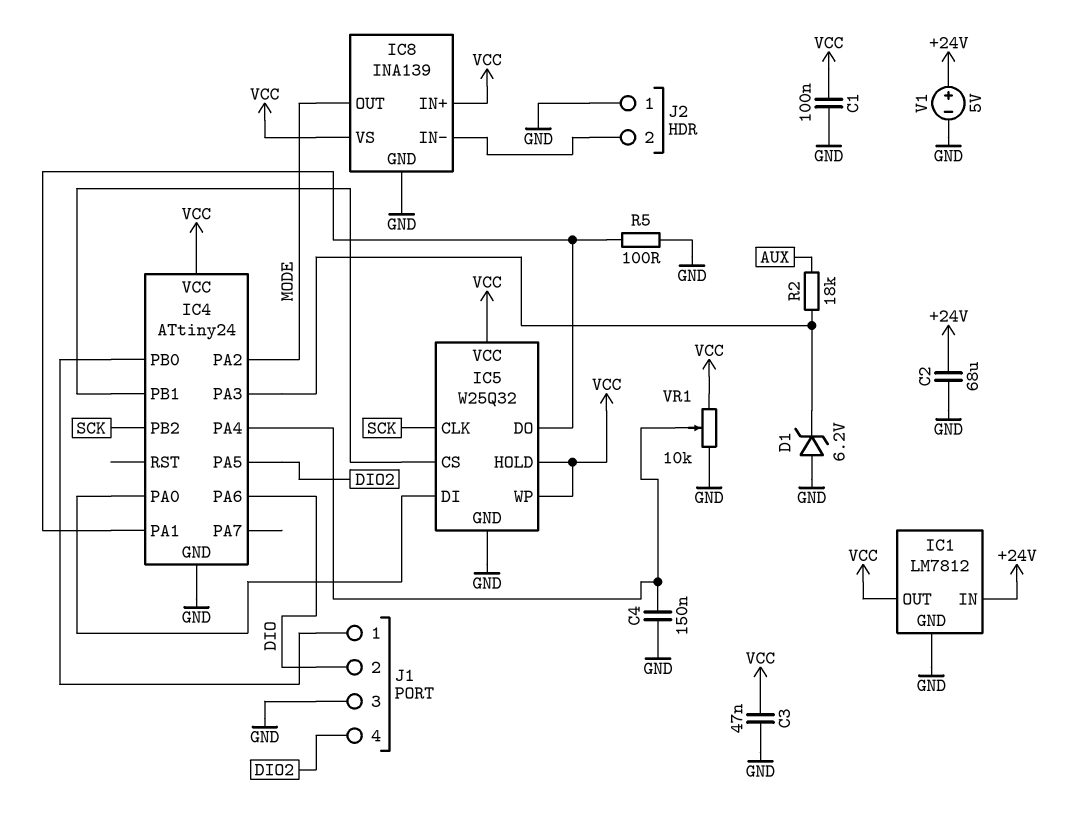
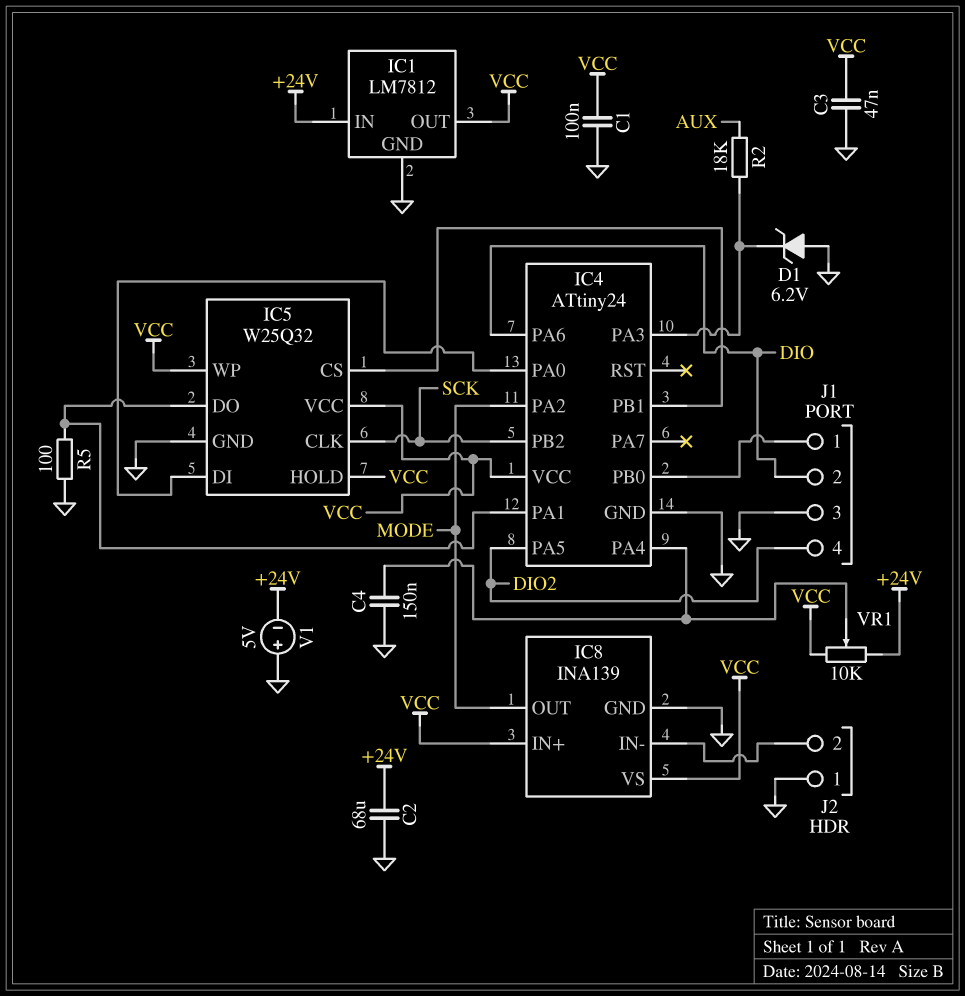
V1: 5V (plus +24V, minus GND) -> 5V (plus GND, minus +24V)
VR1: 10k (GND, VCC, wiper IC4/PA4) -> 10k (+24V, VCC, wiper IC4/PA4)

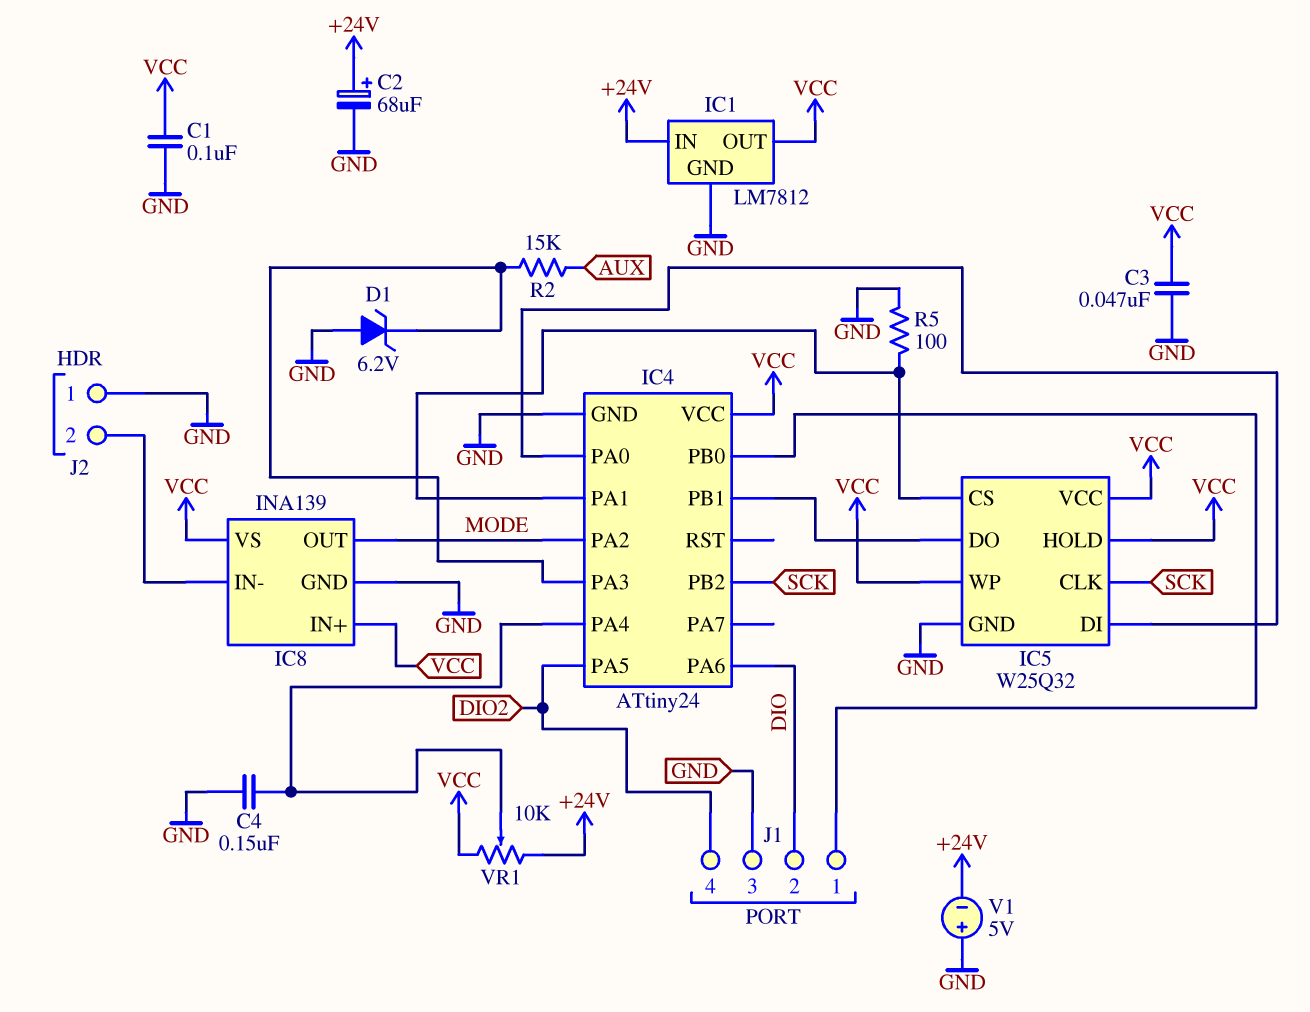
C2: 68uF (+24V, GND) -> 68uF (plus +24V, minus GND)
IC5 pin CS: IC4/PB1 -> IC4/PA1
IC5 pin DO: IC4/PA1 -> IC4/PB1
R2: 18k (AUX, IC4/PA3) -> 15k (AUX, IC4/PA3)

